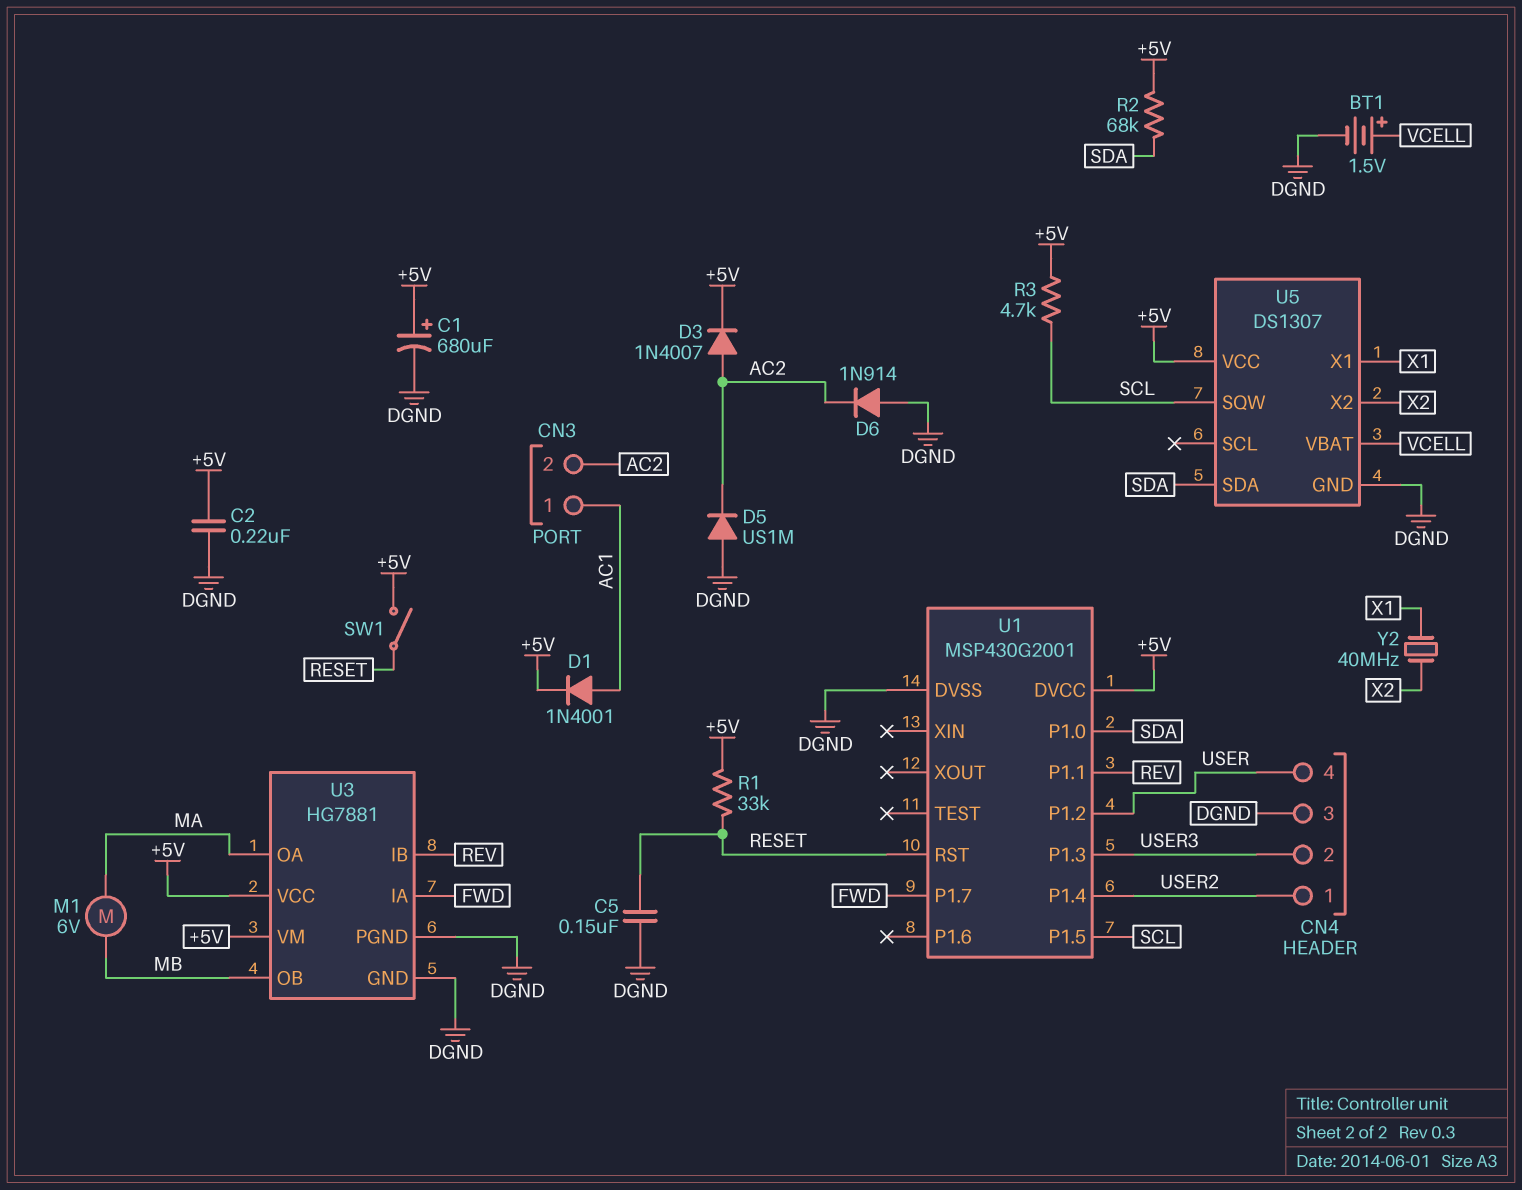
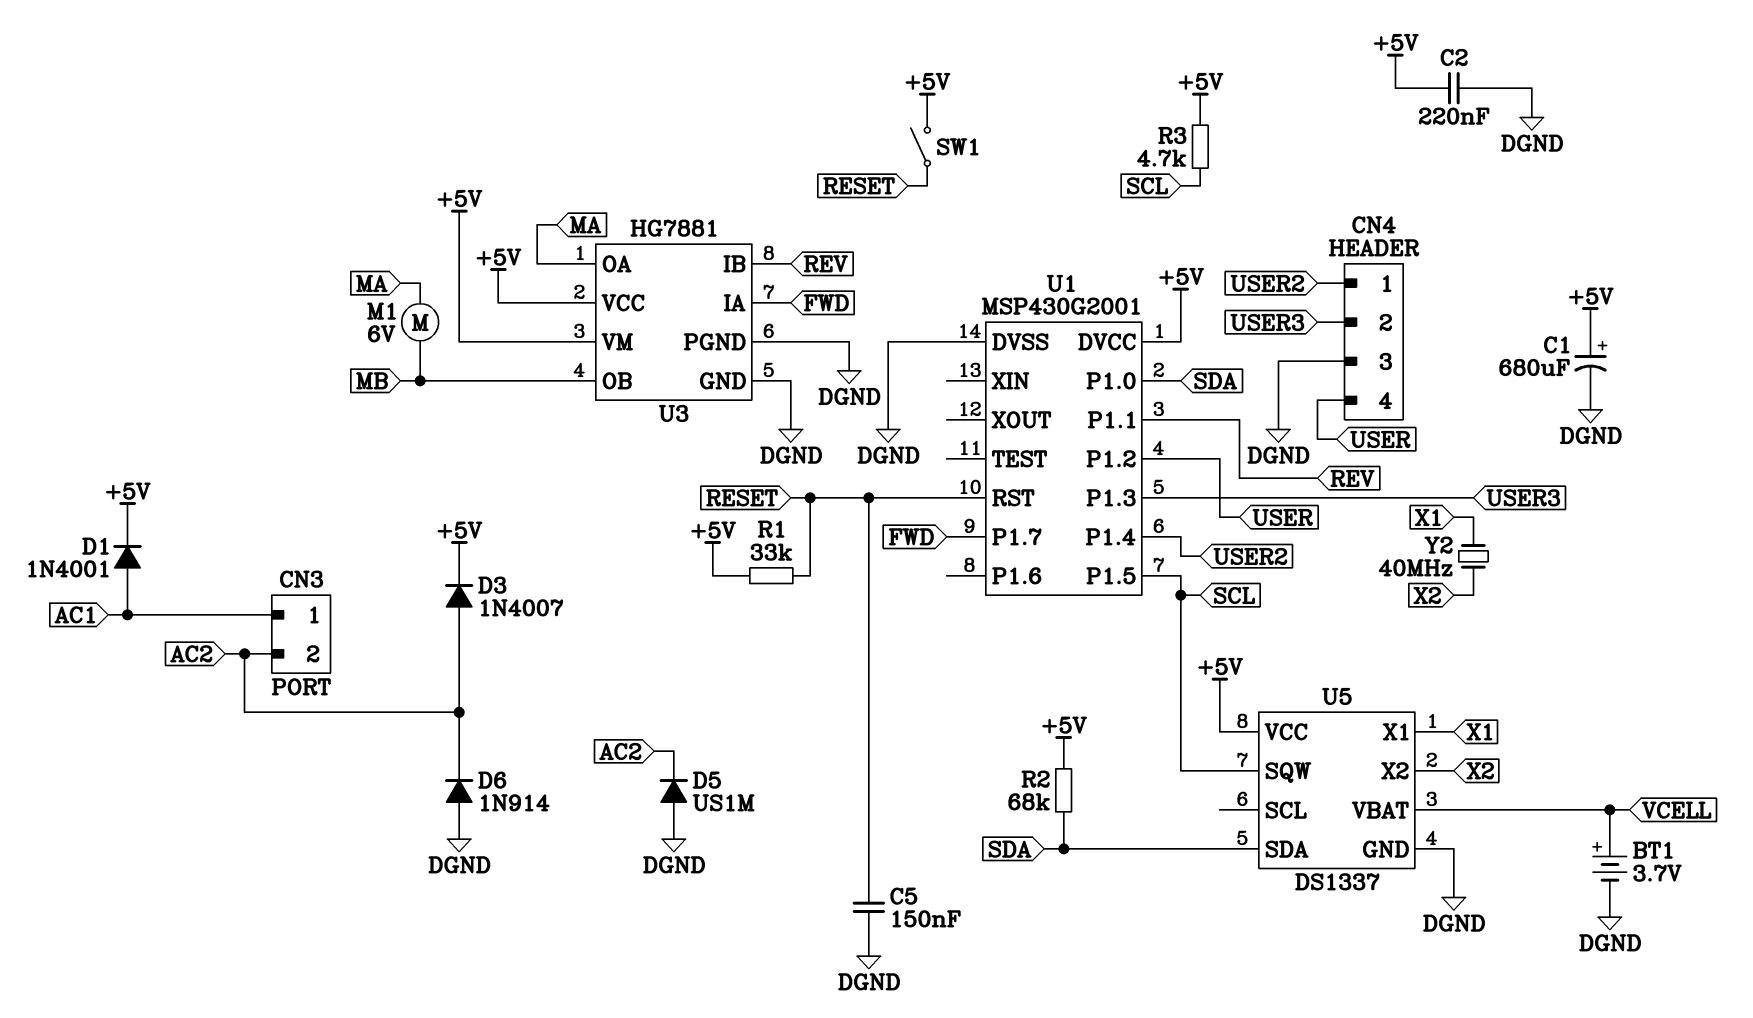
BT1: 1.5V (plus VCELL, minus DGND) -> 3.7V (plus VCELL, minus DGND)
U5: DS1307 -> DS1337

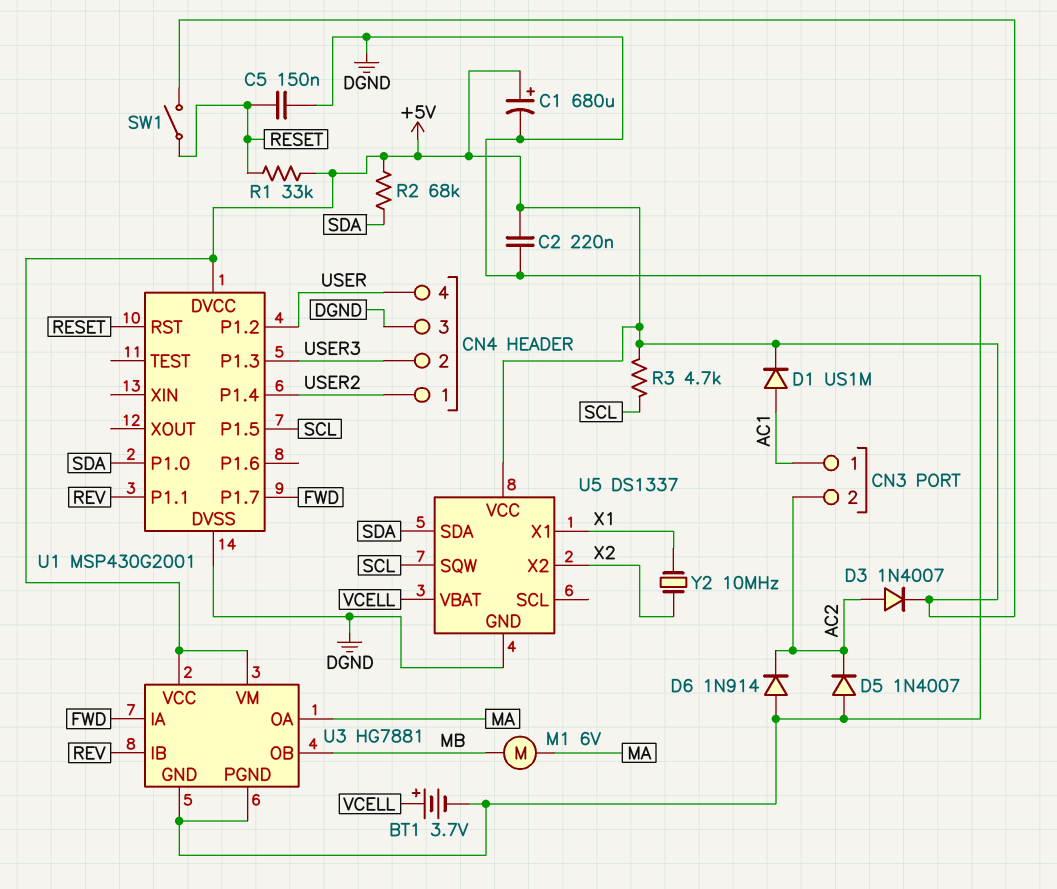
D1: diode 1N4001 (A AC1, K +5V) -> diode US1M (A AC1, K +5V)
D5: diode US1M (A DGND, K AC2) -> diode 1N4007 (A DGND, K AC2)
Y2: 40MHz (X1, X2) -> 10MHz (X1, X2)

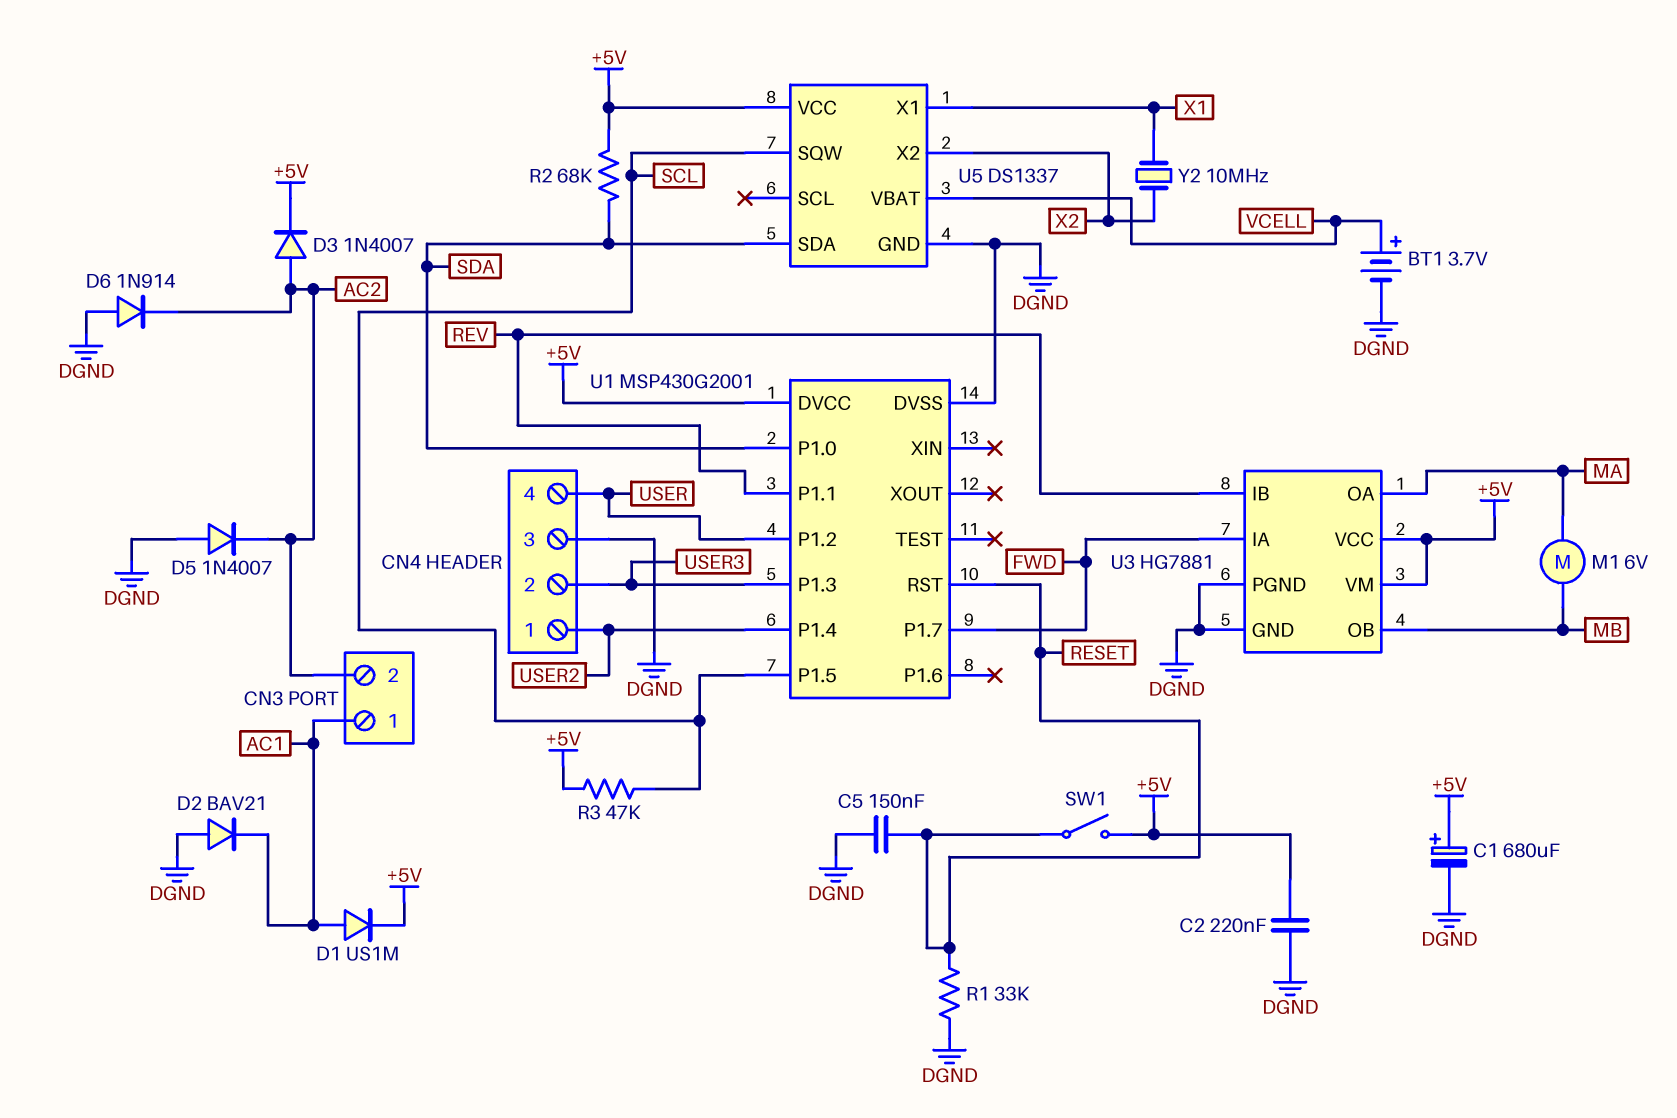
D2: none -> diode BAV21 (A DGND, K AC1)
R1: 33k (+5V, RESET) -> 33k (DGND, RESET)
R3: 4.7k (+5V, SCL) -> 47k (+5V, SCL)

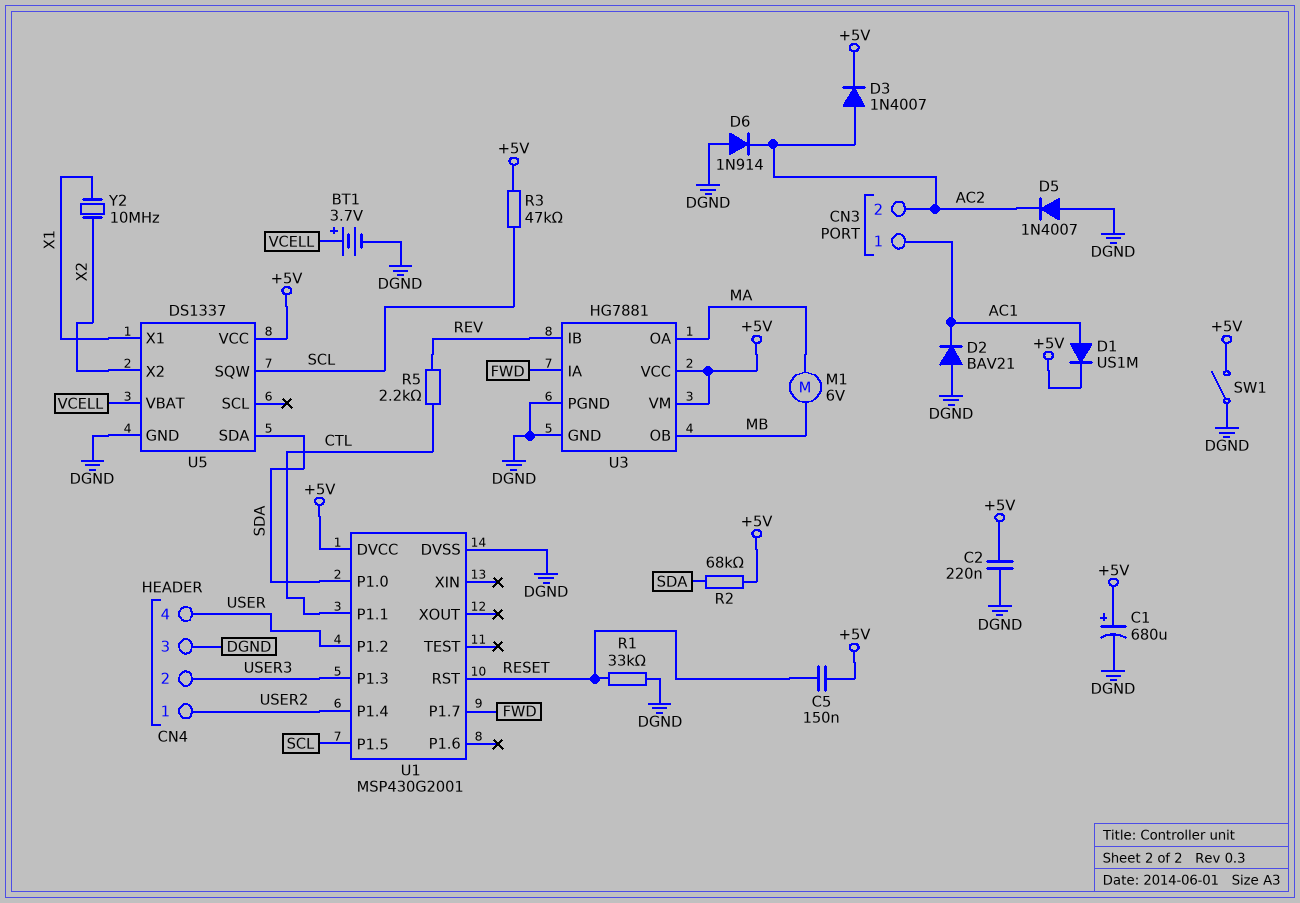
C5: 150nF (DGND, RESET) -> 150nF (+5V, RESET)
R5: none -> 2.2k (CTL, REV)
SW1: switch (+5V, RESET) -> switch (+5V, DGND)
U1 pin P1.1: REV -> CTL

